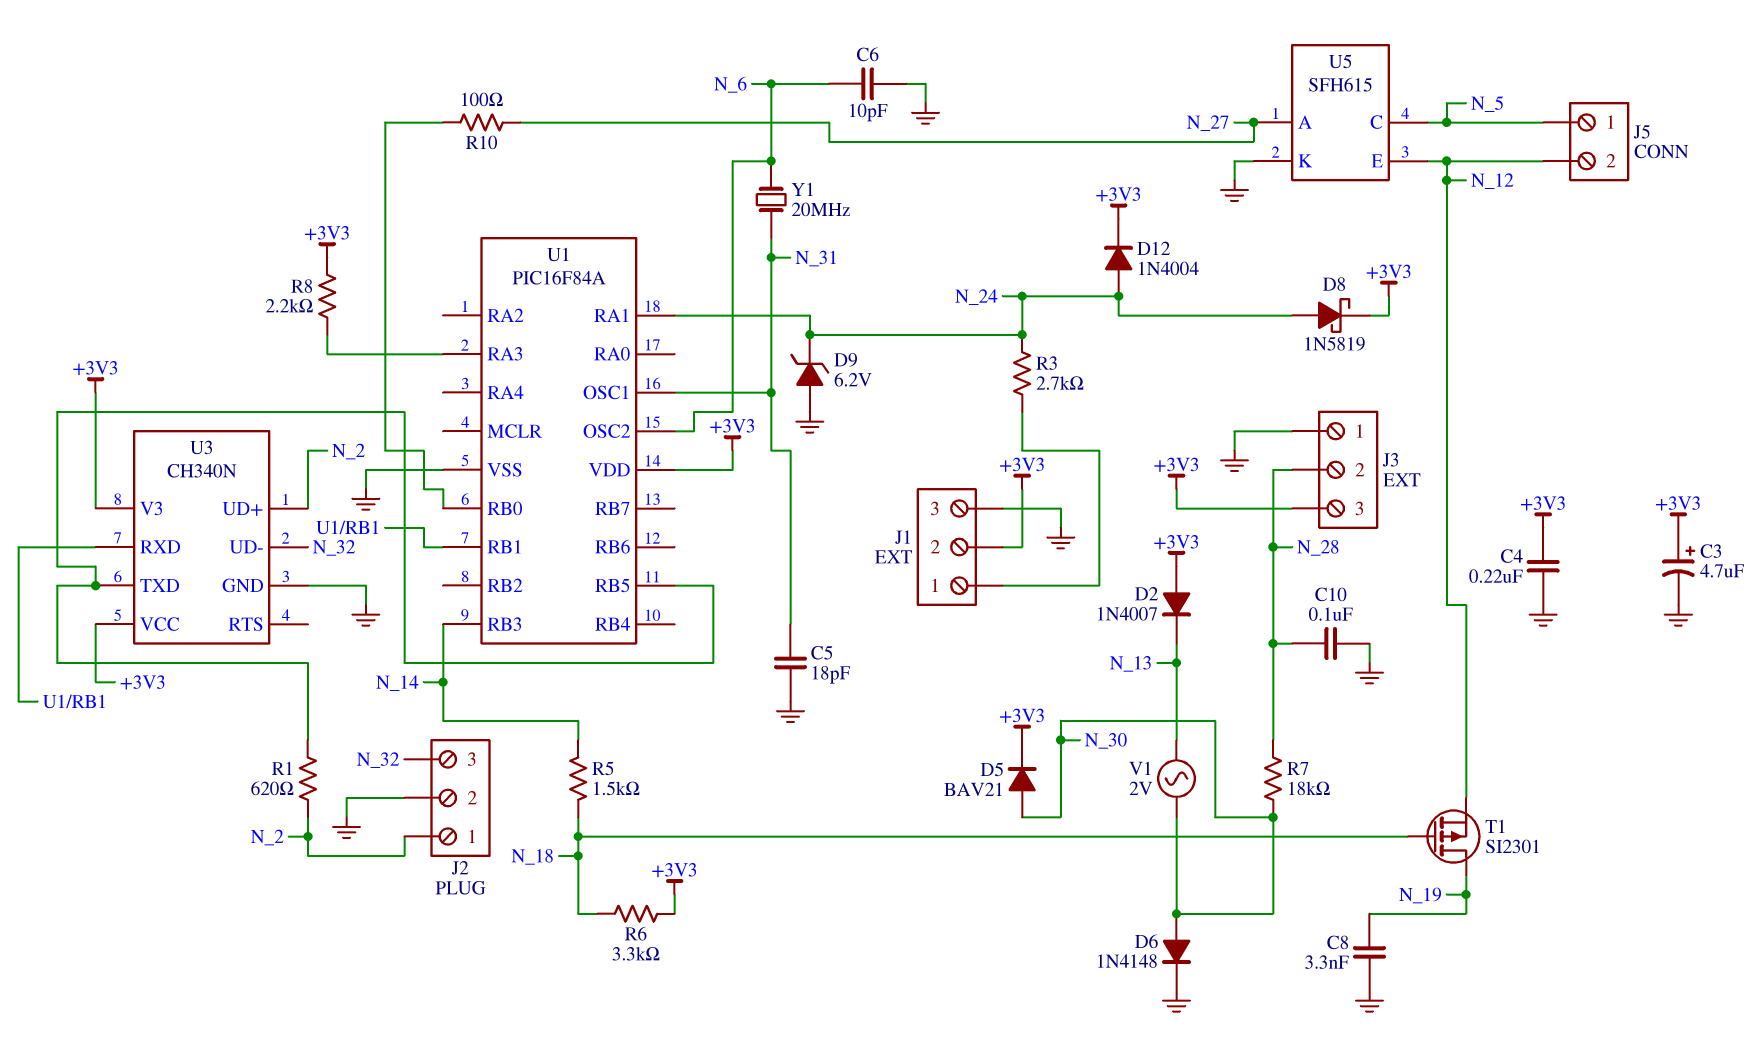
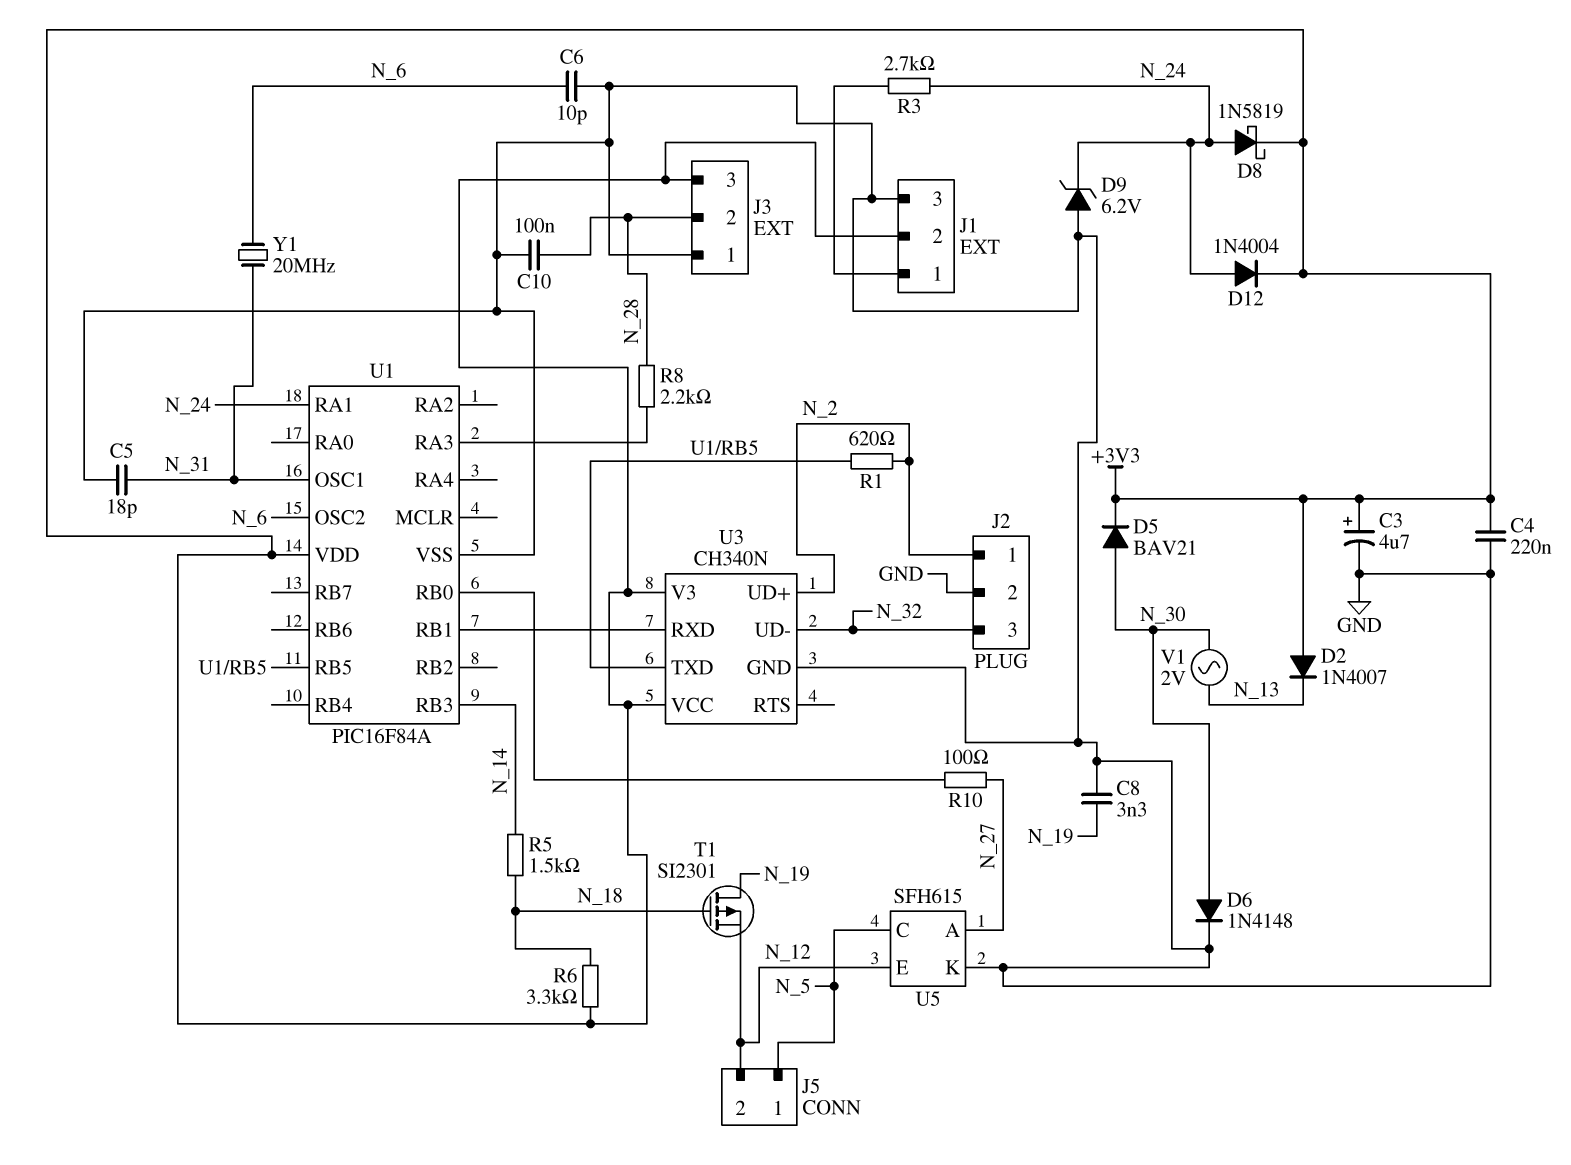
R7: 18k (N_28, N_30) -> none
R8: 2.2k (+3V3, U1/RA3) -> 2.2k (N_28, U1/RA3)

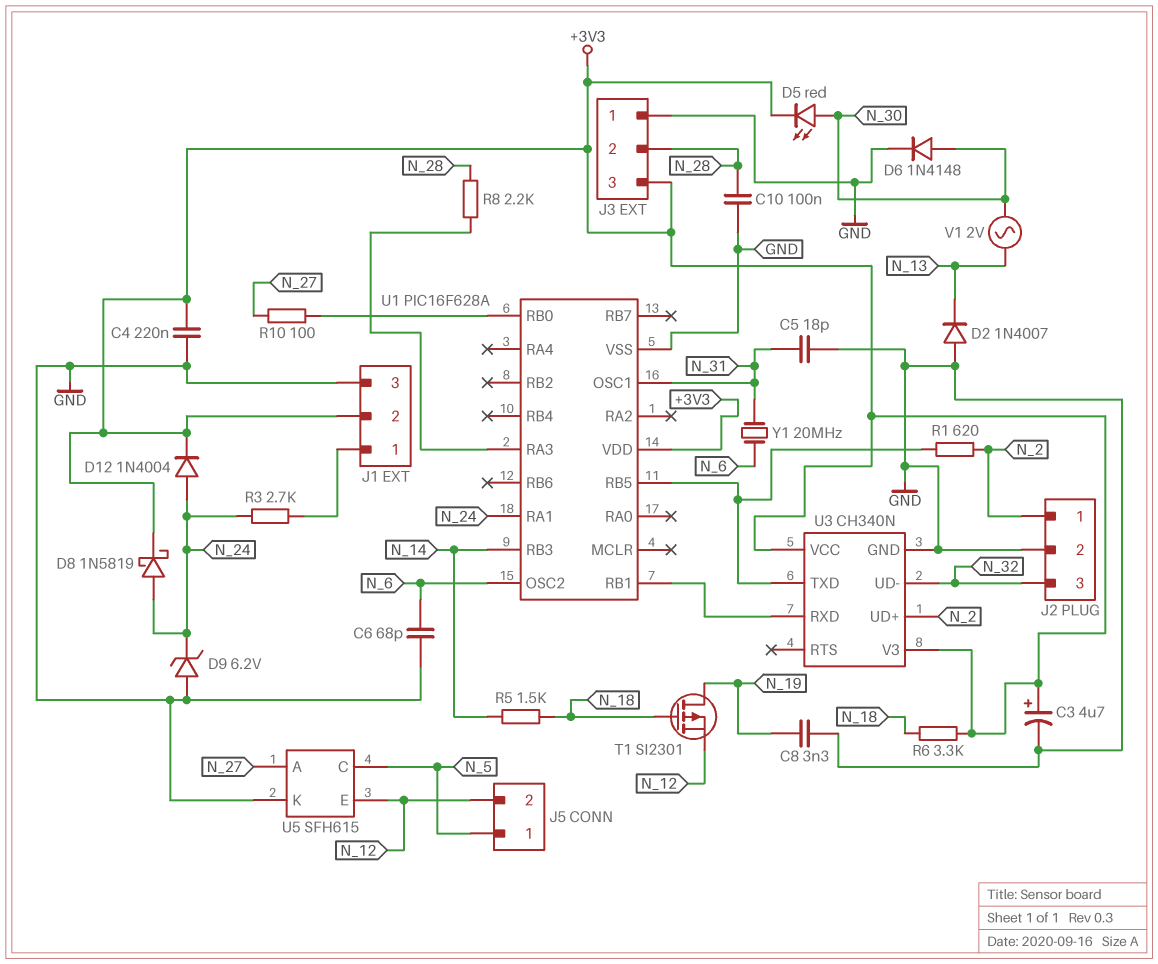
C6: 10pF (GND, N_6) -> 68pF (GND, N_6)
D2: diode 1N4007 (A +3V3, K N_13) -> diode 1N4007 (A GND, K N_13)
D5: diode BAV21 (A N_30, K +3V3) -> LED red (A N_30, K +3V3)
U1: PIC16F84A -> PIC16F628A

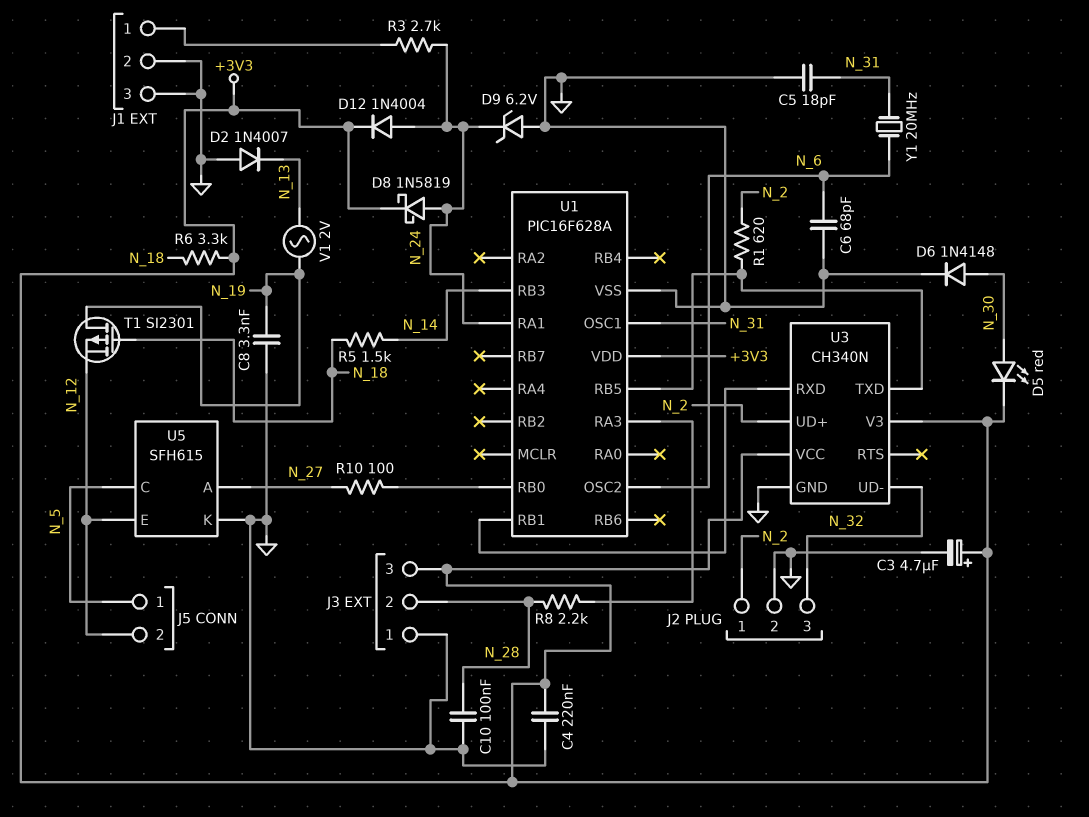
J1 pin 2: +3V3 -> GND
V1: AC 2V (N_13, N_30) -> AC 2V (N_13, N_19)

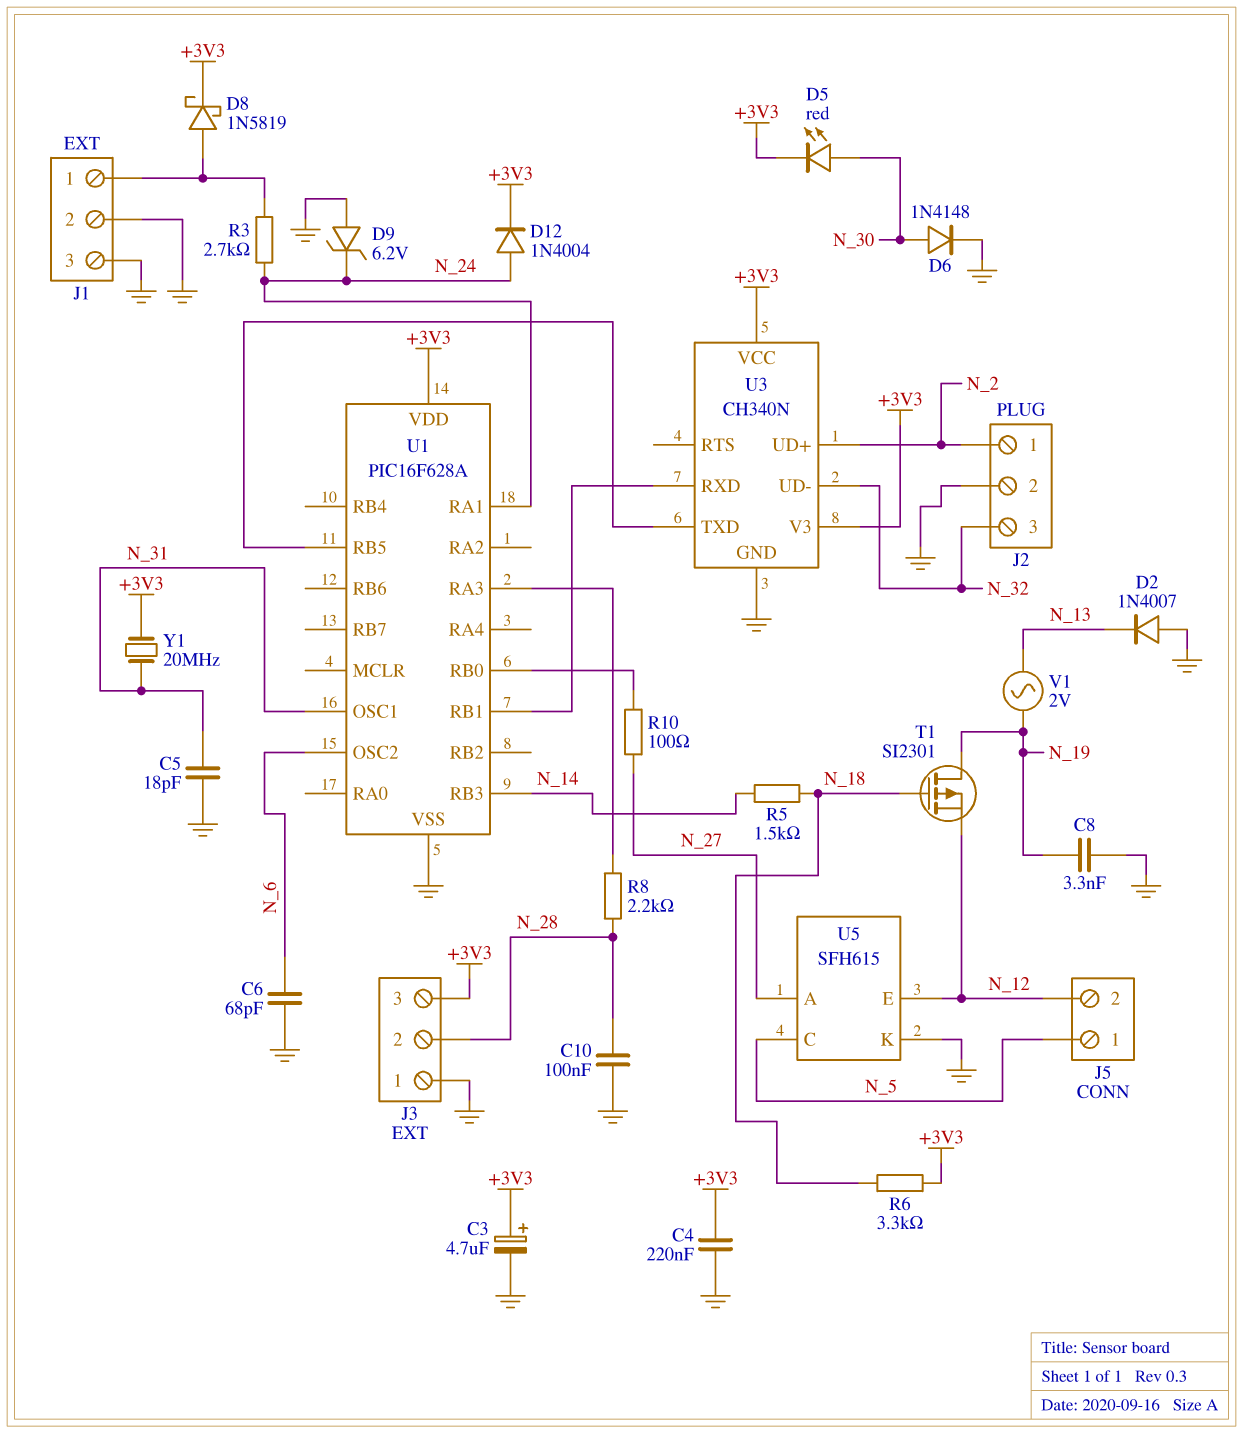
D8: schottky 1N5819 (A N_24, K +3V3) -> schottky 1N5819 (A J1/1, K +3V3)
R1: 620 (N_2, U1/RB5) -> none
Y1: 20MHz (N_6, N_31) -> 20MHz (+3V3, N_31)

